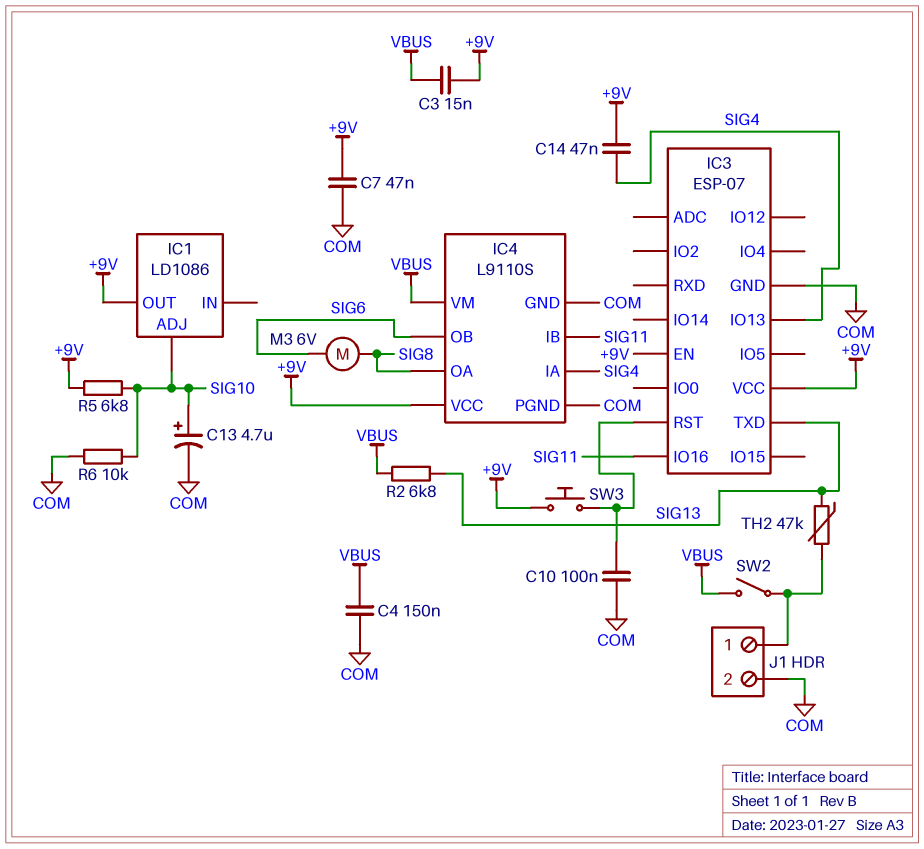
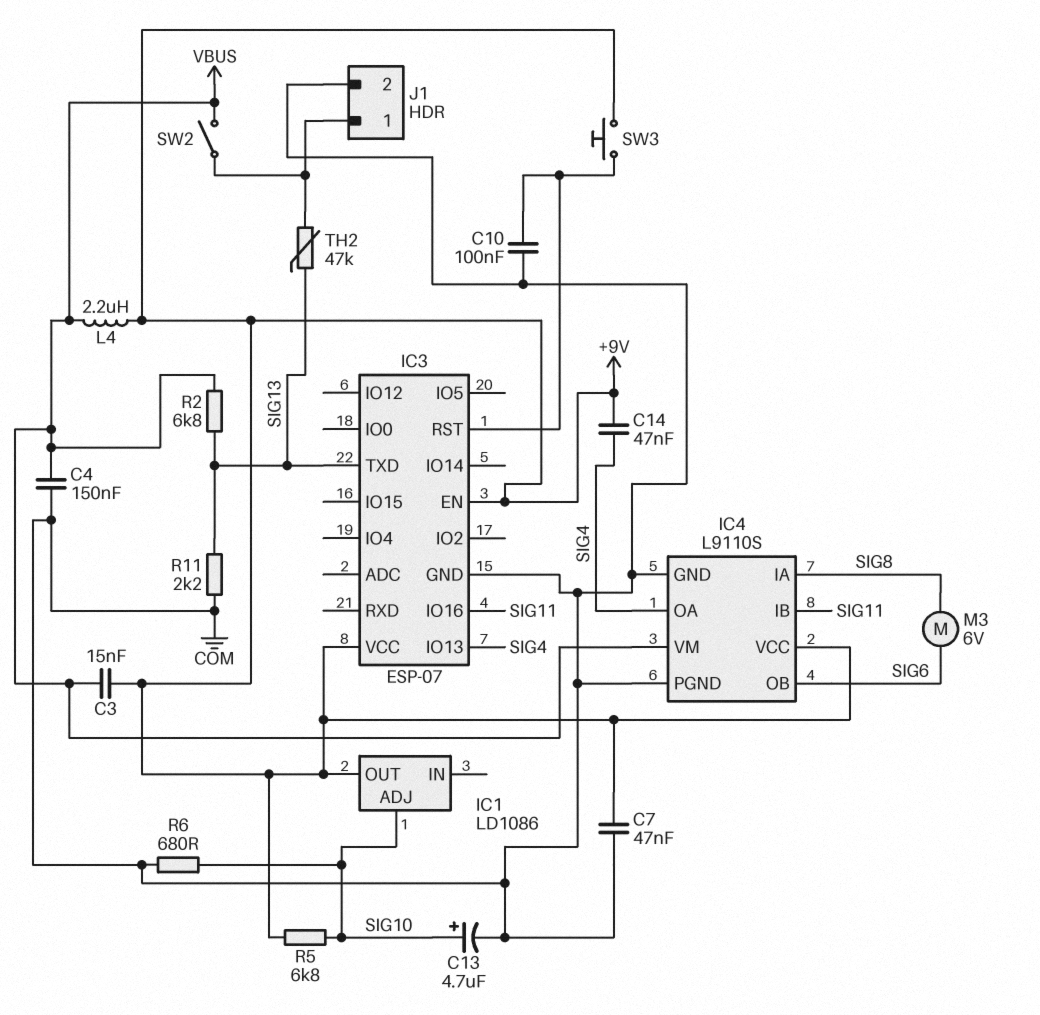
IC4 pin IA: SIG4 -> SIG8
IC4 pin OA: SIG8 -> SIG4
L4: none -> 2.2uH (+9V, VBUS)
R6: 10k (COM, SIG10) -> 680 (COM, SIG10)
R11: none -> 2.2k (COM, SIG13)

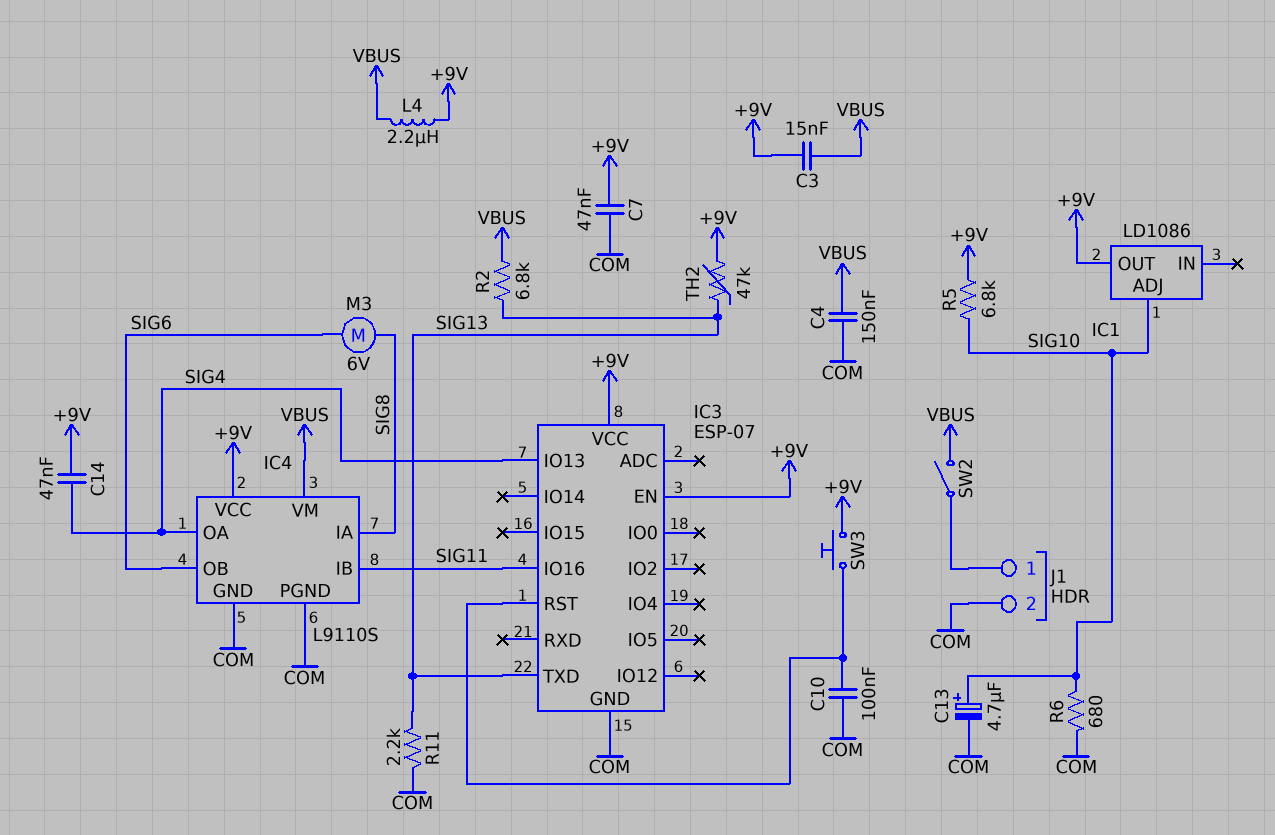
TH2: 47k (J1/1, SIG13) -> 47k (+9V, SIG13)

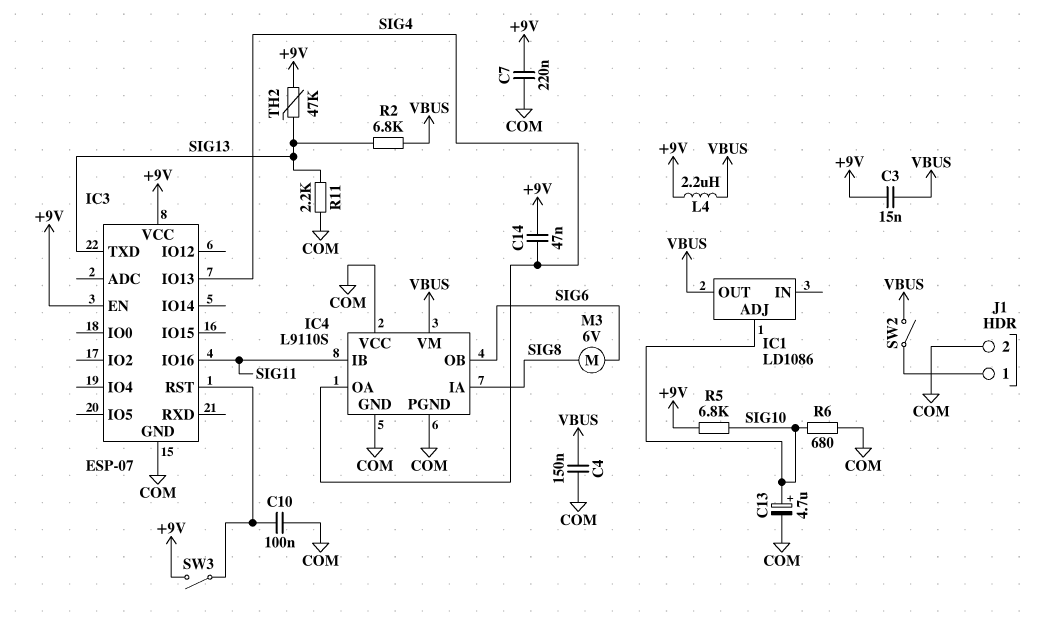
C7: 47nF (+9V, COM) -> 220nF (+9V, COM)
IC1 pin OUT: +9V -> VBUS
IC4 pin VCC: +9V -> COM
SW3: button (+9V, IC3/RST) -> switch (+9V, IC3/RST)

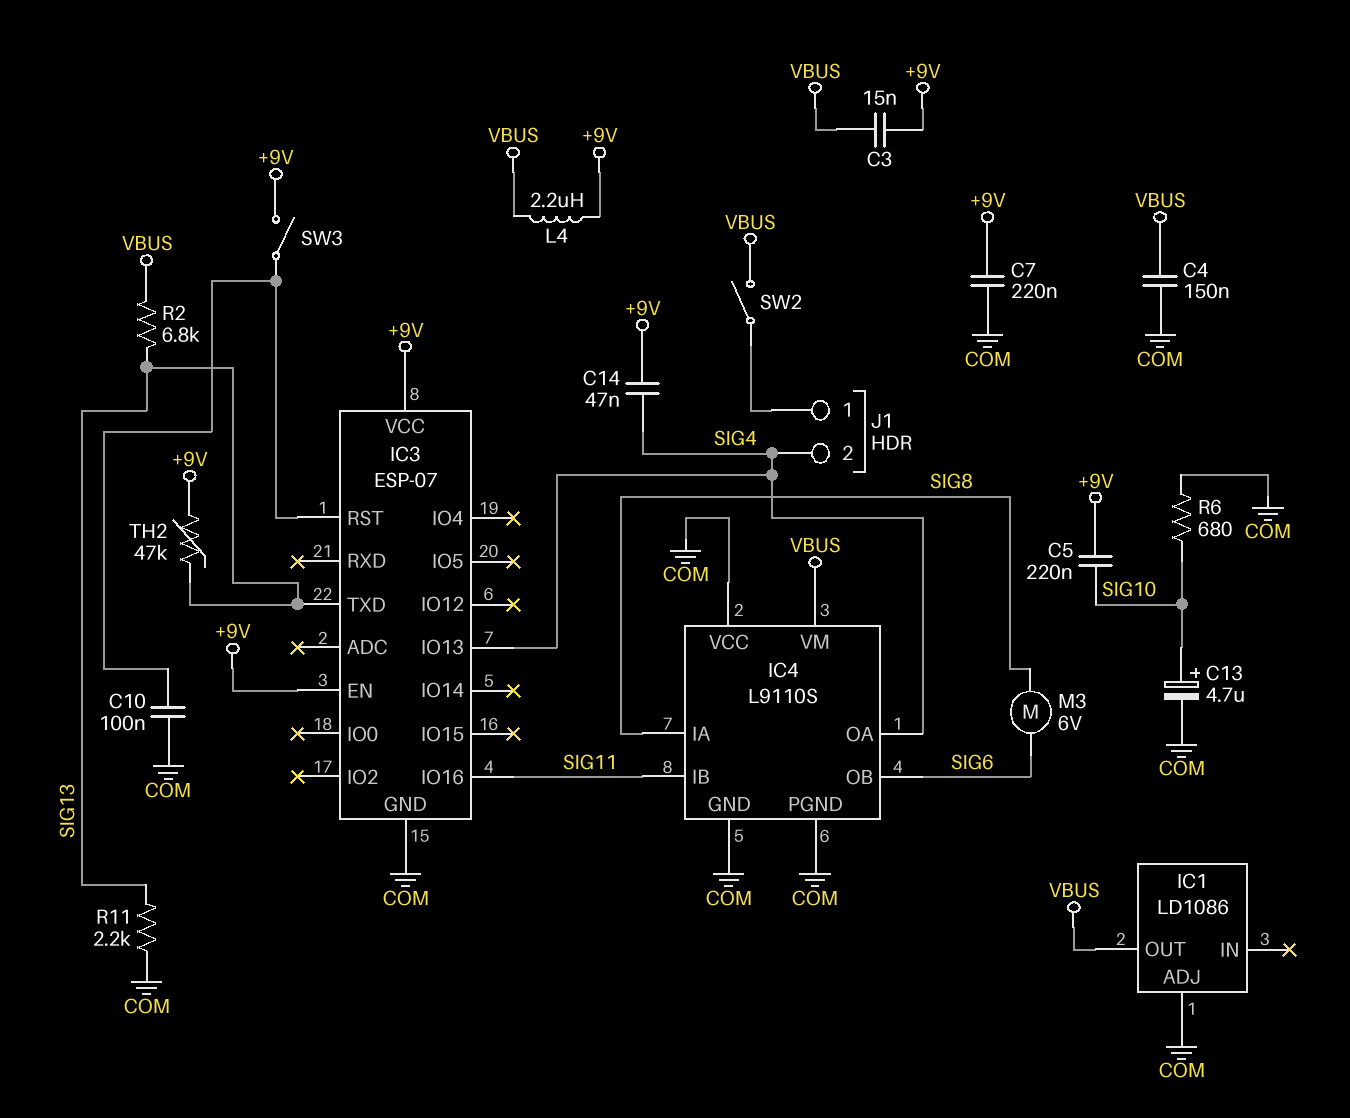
C5: none -> 220nF (+9V, SIG10)
IC1 pin ADJ: SIG10 -> COM
J1 pin 2: COM -> SIG4
R5: 6.8k (+9V, SIG10) -> none

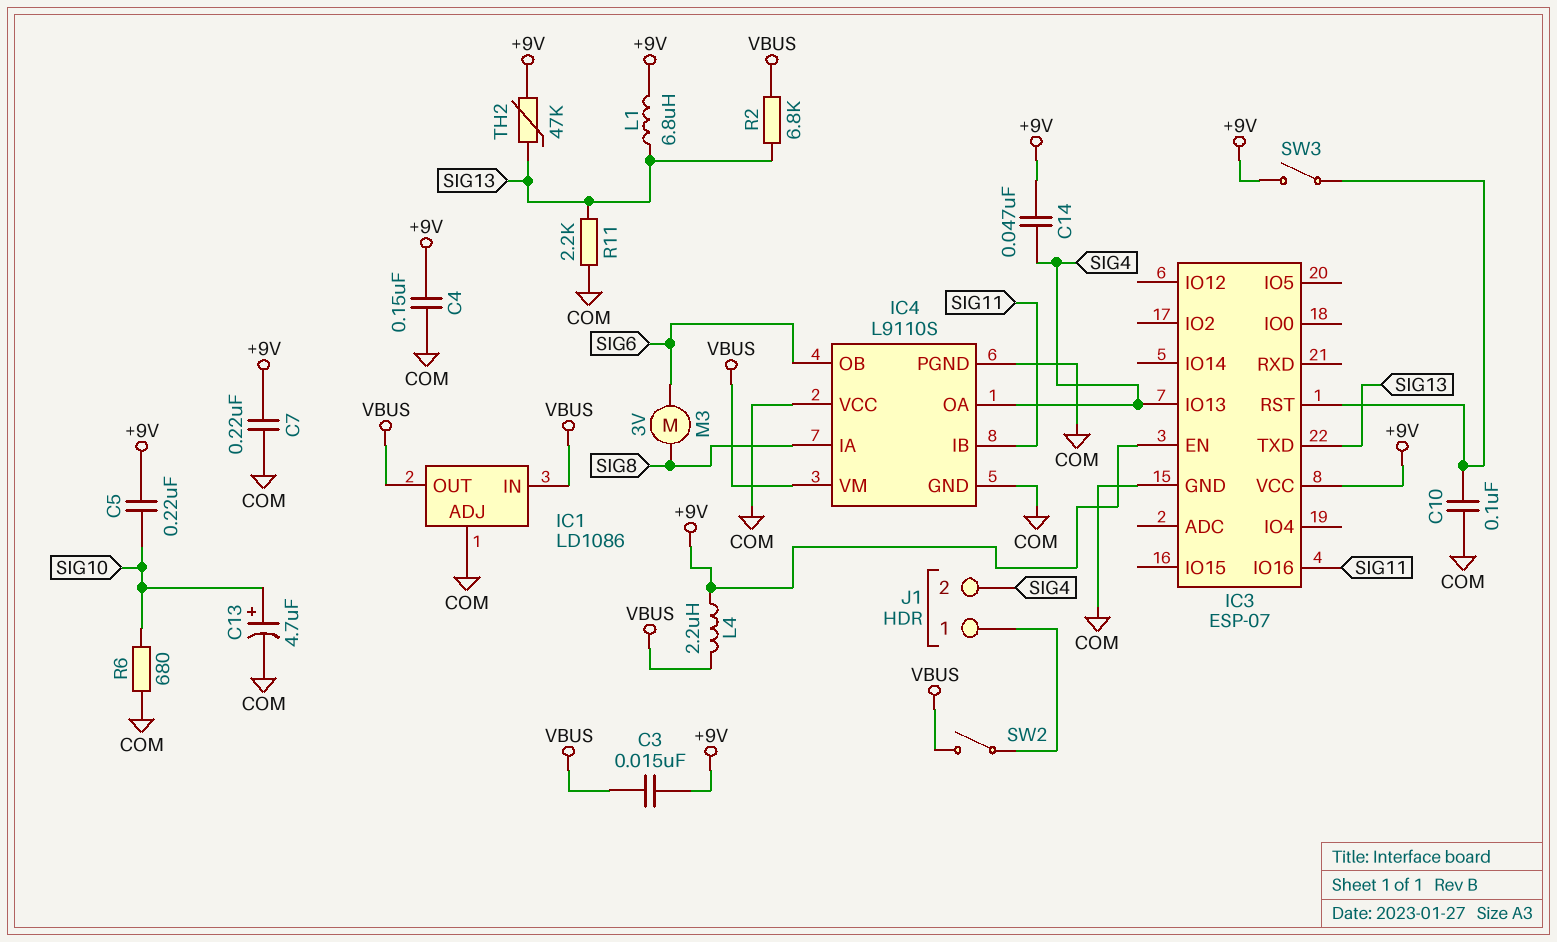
C4: 150nF (COM, VBUS) -> 150nF (+9V, COM)
IC1 pin IN: none -> VBUS
L1: none -> 6.8uH (+9V, SIG13)
M3: motor 6V (SIG6, SIG8) -> motor 3V (SIG6, SIG8)

